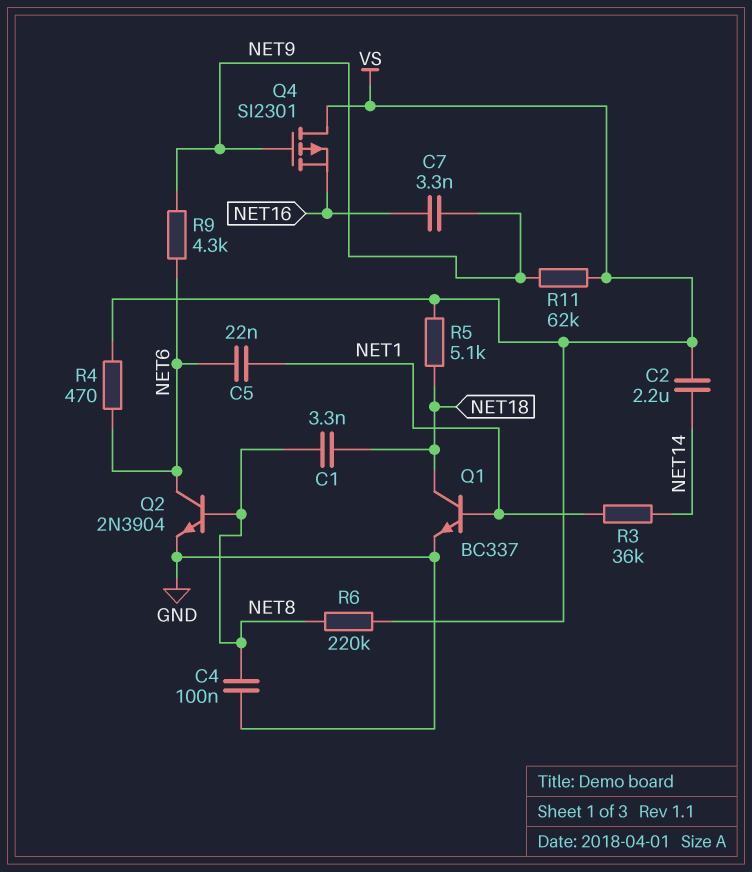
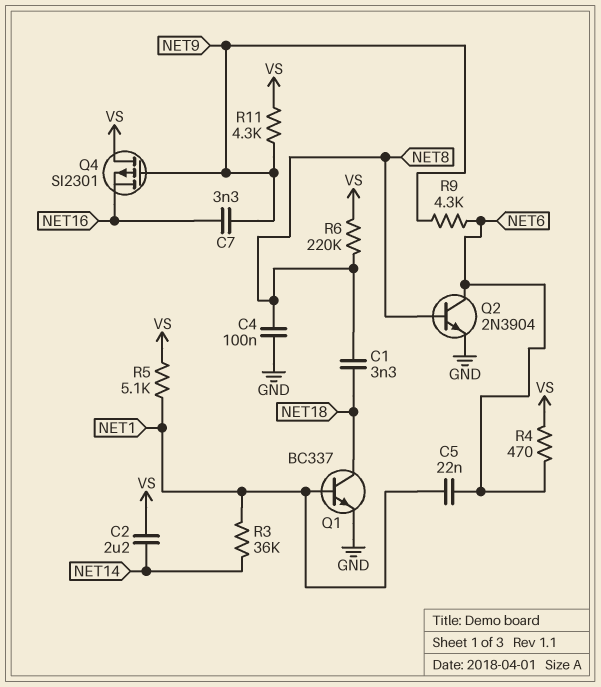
R5: 5.1k (NET18, VS) -> 5.1k (NET1, VS)
R11: 62k (NET9, VS) -> 4.3k (NET9, VS)

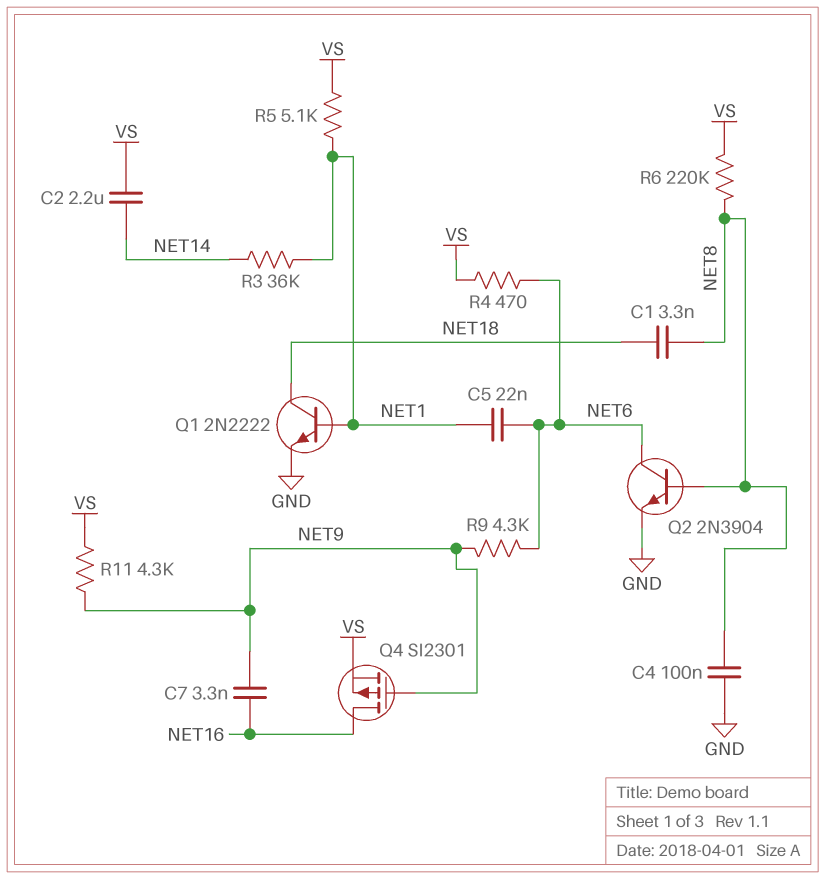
Q1: NPN BC337 (B NET1, C NET18, E GND) -> NPN 2N2222 (B NET1, C NET18, E GND)
Q4: PMOS SI2301 (G NET9, D VS, S NET16) -> PMOS SI2301 (G NET9, D NET16, S VS)

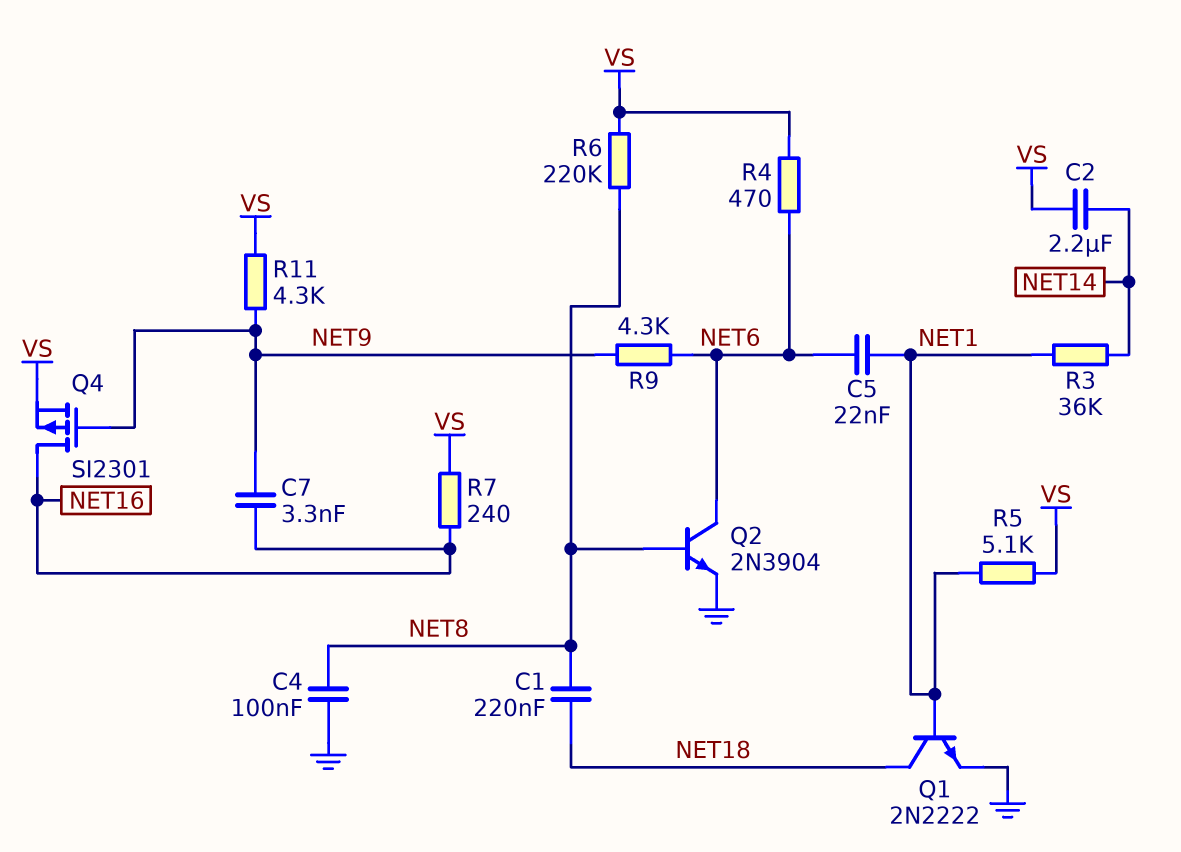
C1: 3.3nF (NET8, NET18) -> 220nF (NET8, NET18)
R7: none -> 240 (NET16, VS)

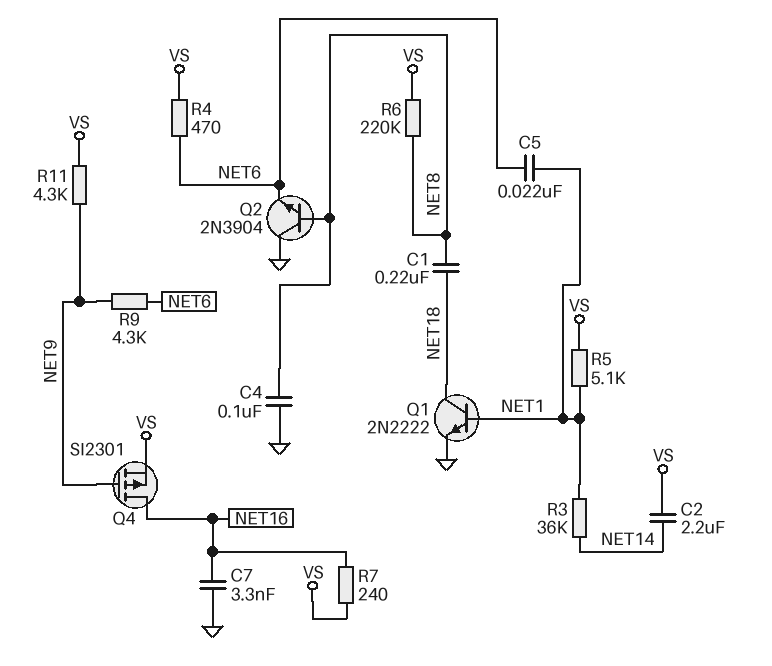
C7: 3.3nF (NET9, NET16) -> 3.3nF (GND, NET16)
Q2: NPN 2N3904 (B NET8, C NET6, E GND) -> NPN 2N3904 (B NET8, C GND, E NET6)

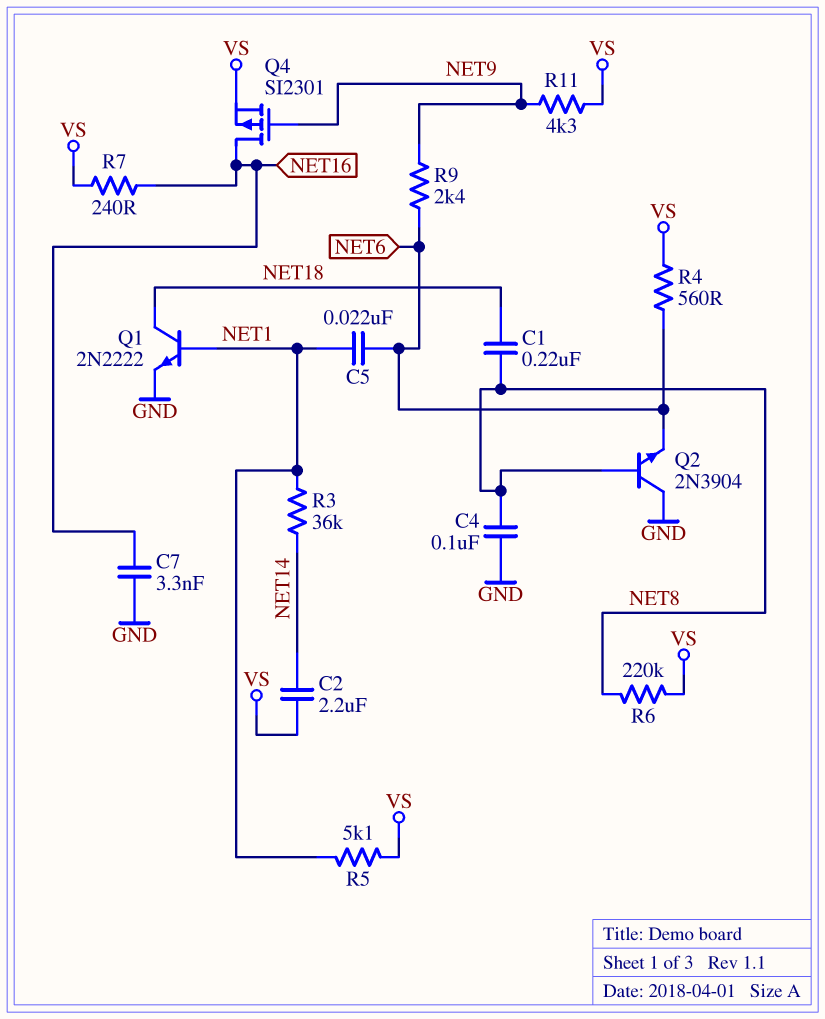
R4: 470 (NET6, VS) -> 560 (NET6, VS)
R9: 4.3k (NET6, NET9) -> 2.4k (NET6, NET9)

